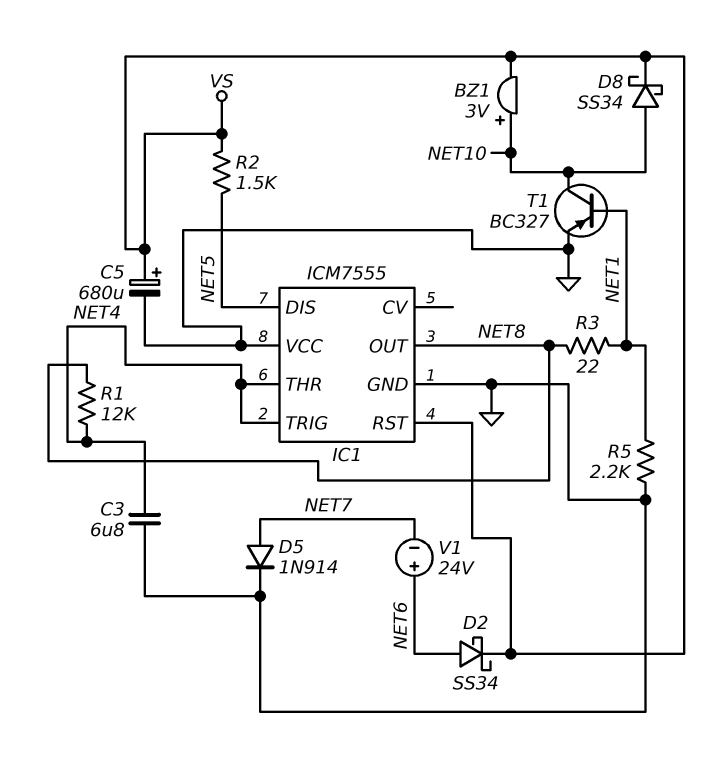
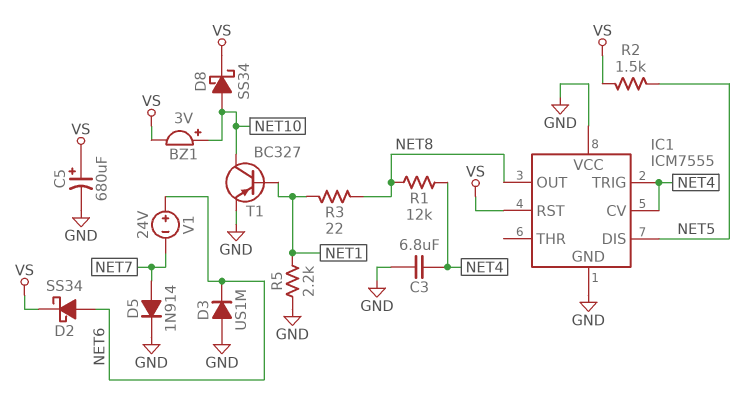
D3: none -> diode US1M (A GND, K NET6)
IC1 pin CV: none -> NET4
IC1 pin THR: NET4 -> none

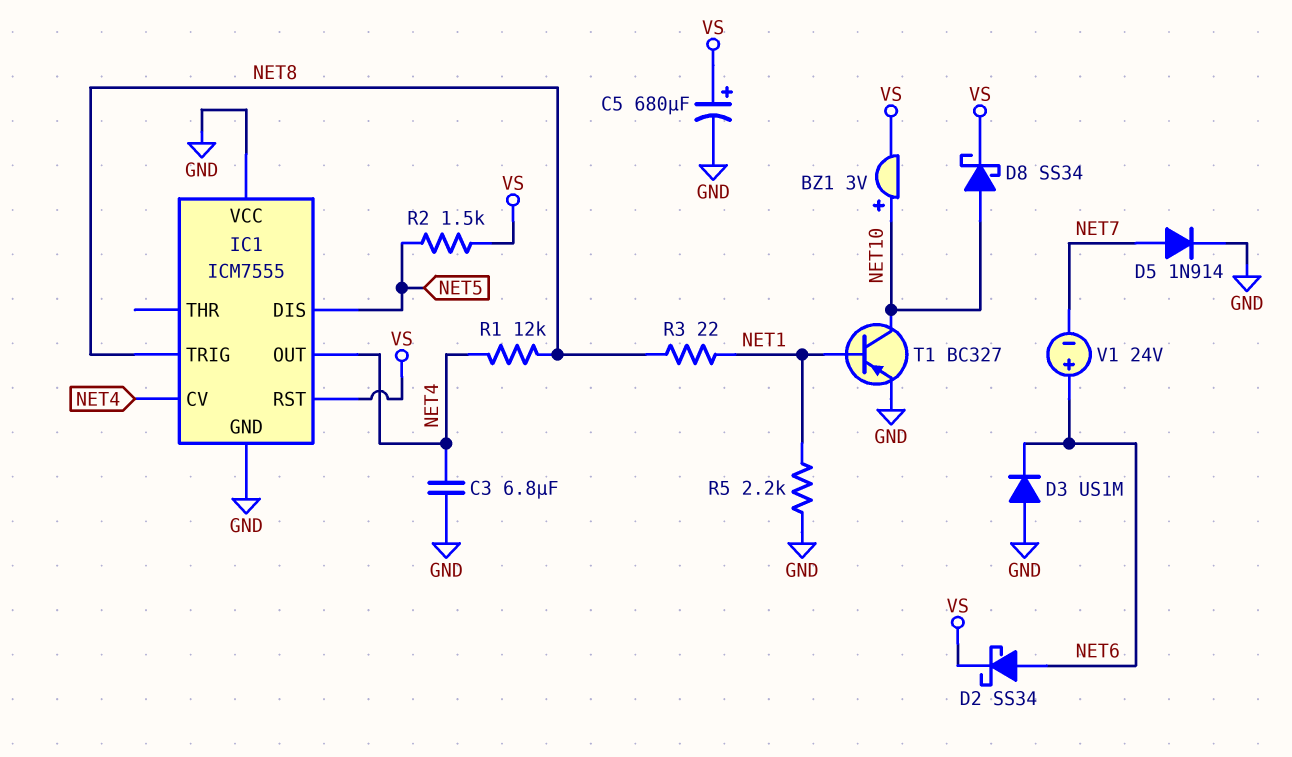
IC1 pin OUT: NET8 -> NET4
IC1 pin TRIG: NET4 -> NET8

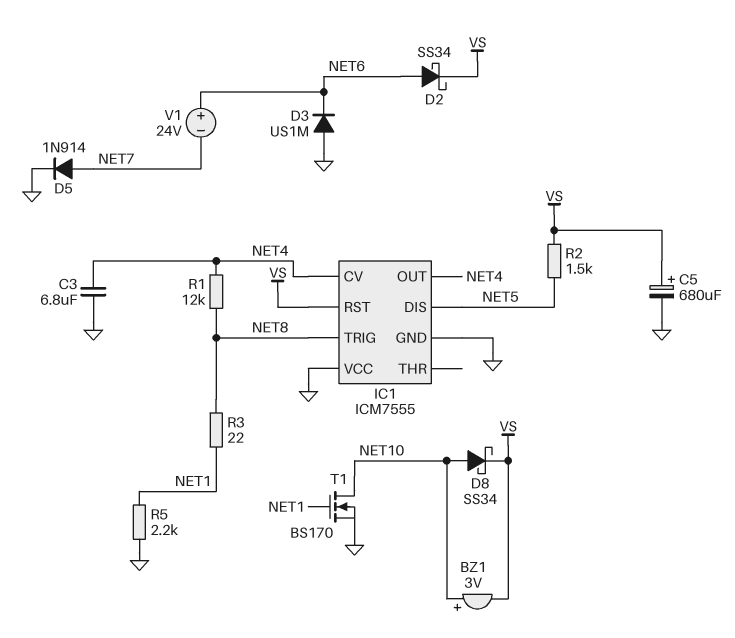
T1: PNP BC327 (B NET1, C NET10, E GND) -> NMOS BS170 (G NET1, D NET10, S GND)

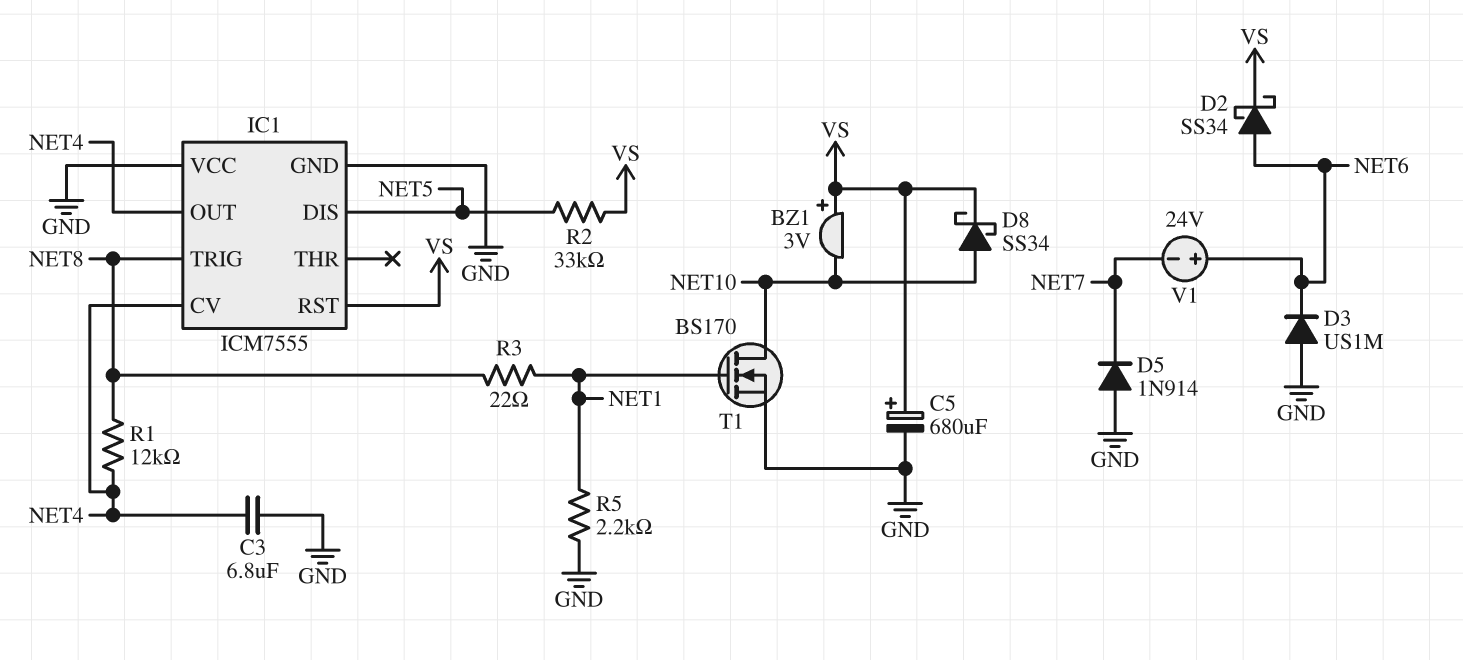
BZ1: buzzer 3V (plus NET10, minus VS) -> buzzer 3V (plus VS, minus NET10)
D5: diode 1N914 (A NET7, K GND) -> diode 1N914 (A GND, K NET7)
R2: 1.5k (NET5, VS) -> 33k (NET5, VS)

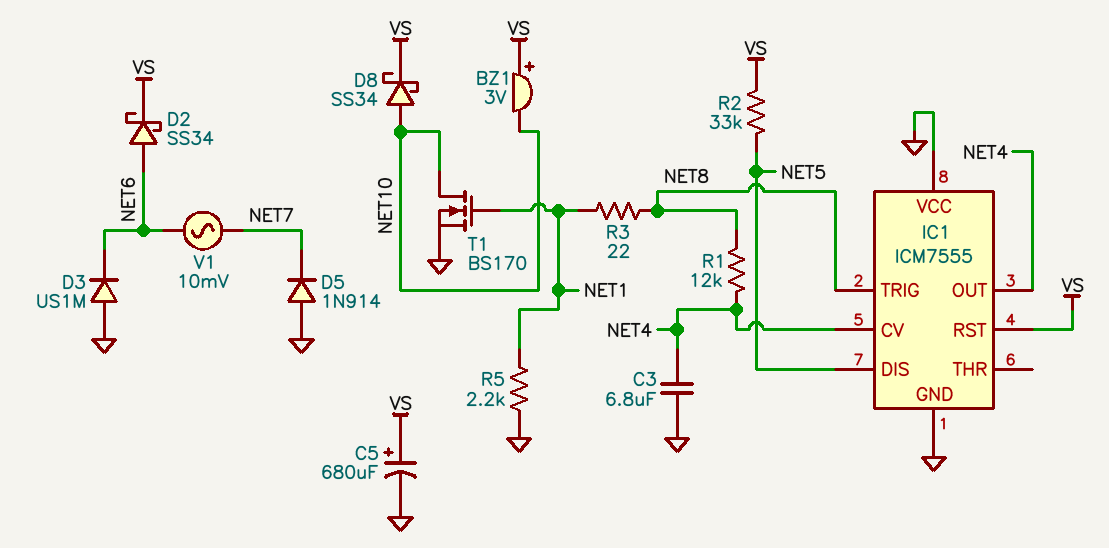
V1: 24V (plus NET6, minus NET7) -> AC 10mV (NET6, NET7)

